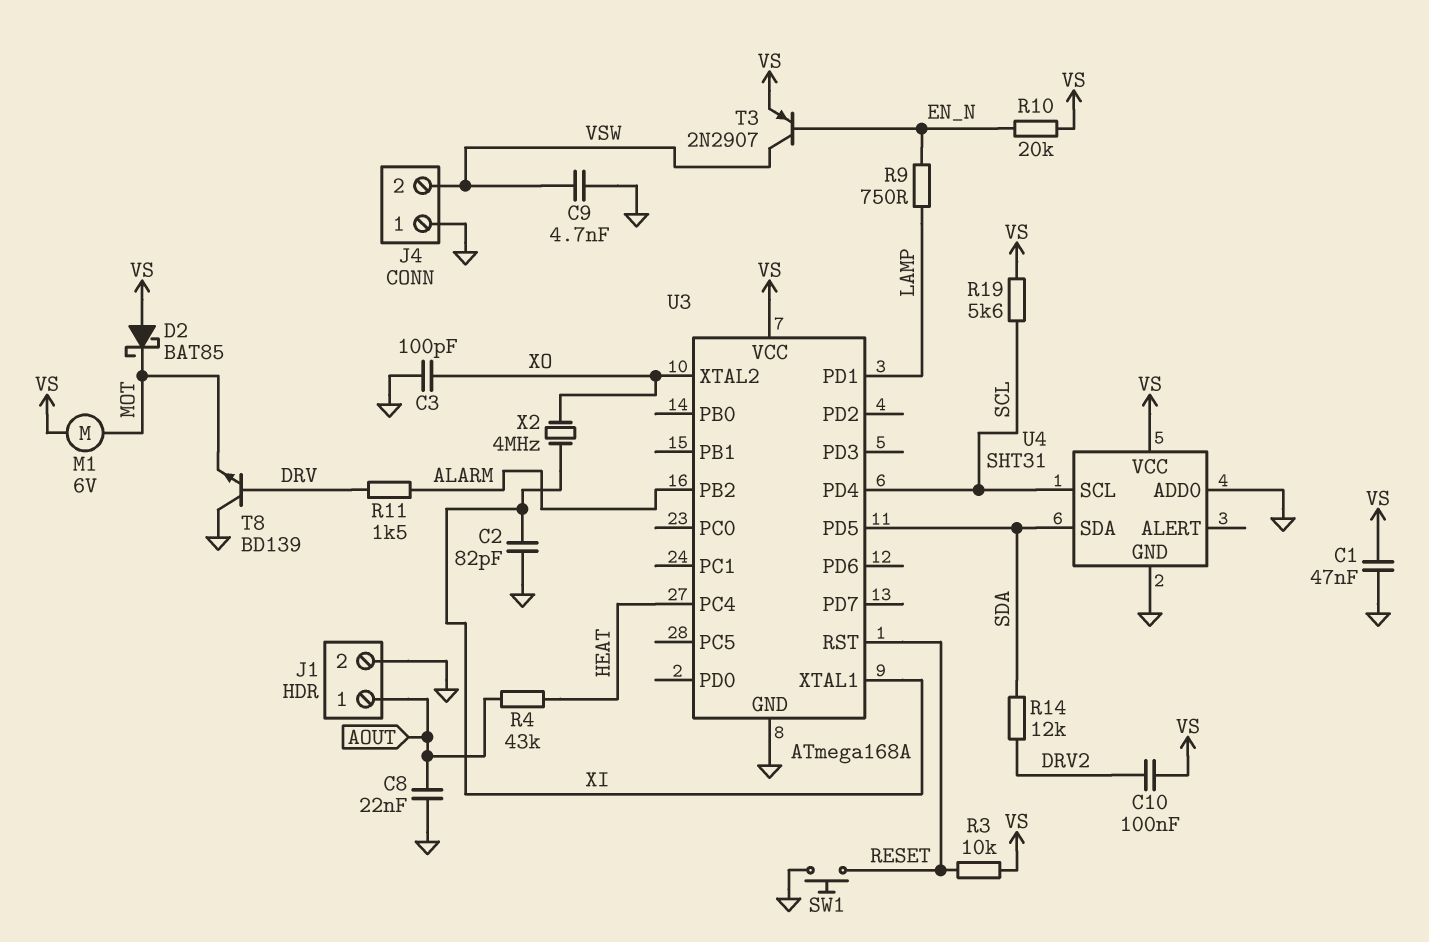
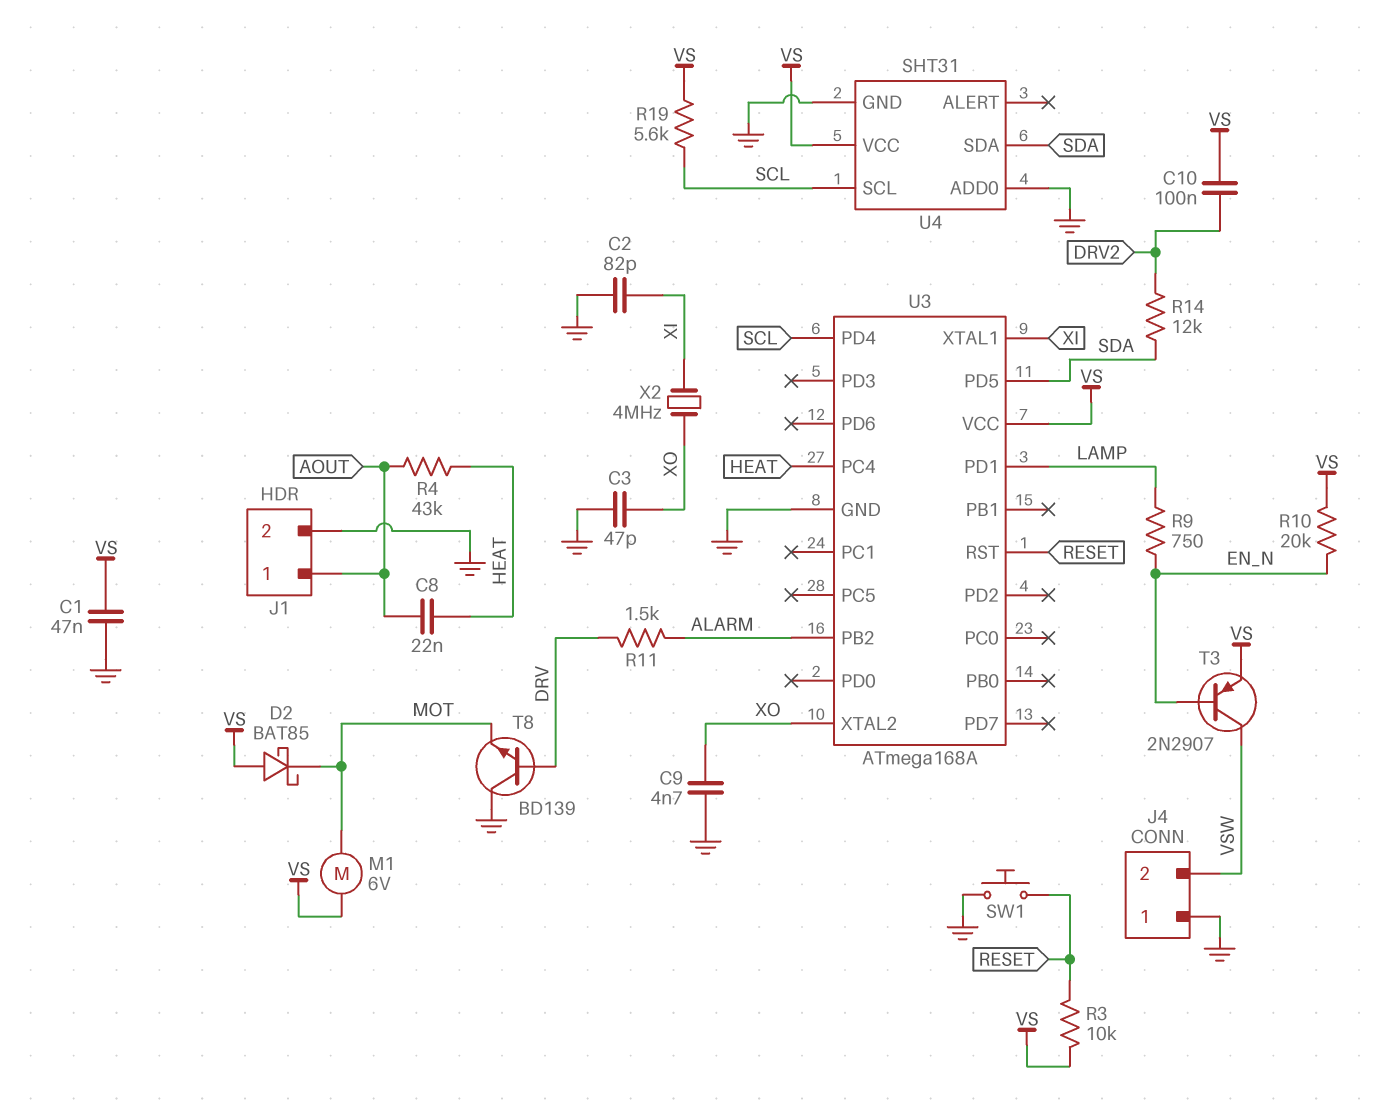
C3: 100pF (GND, XO) -> 47pF (GND, XO)
C8: 22nF (AOUT, GND) -> 22nF (AOUT, HEAT)
C9: 4.7nF (GND, VSW) -> 4.7nF (GND, XO)

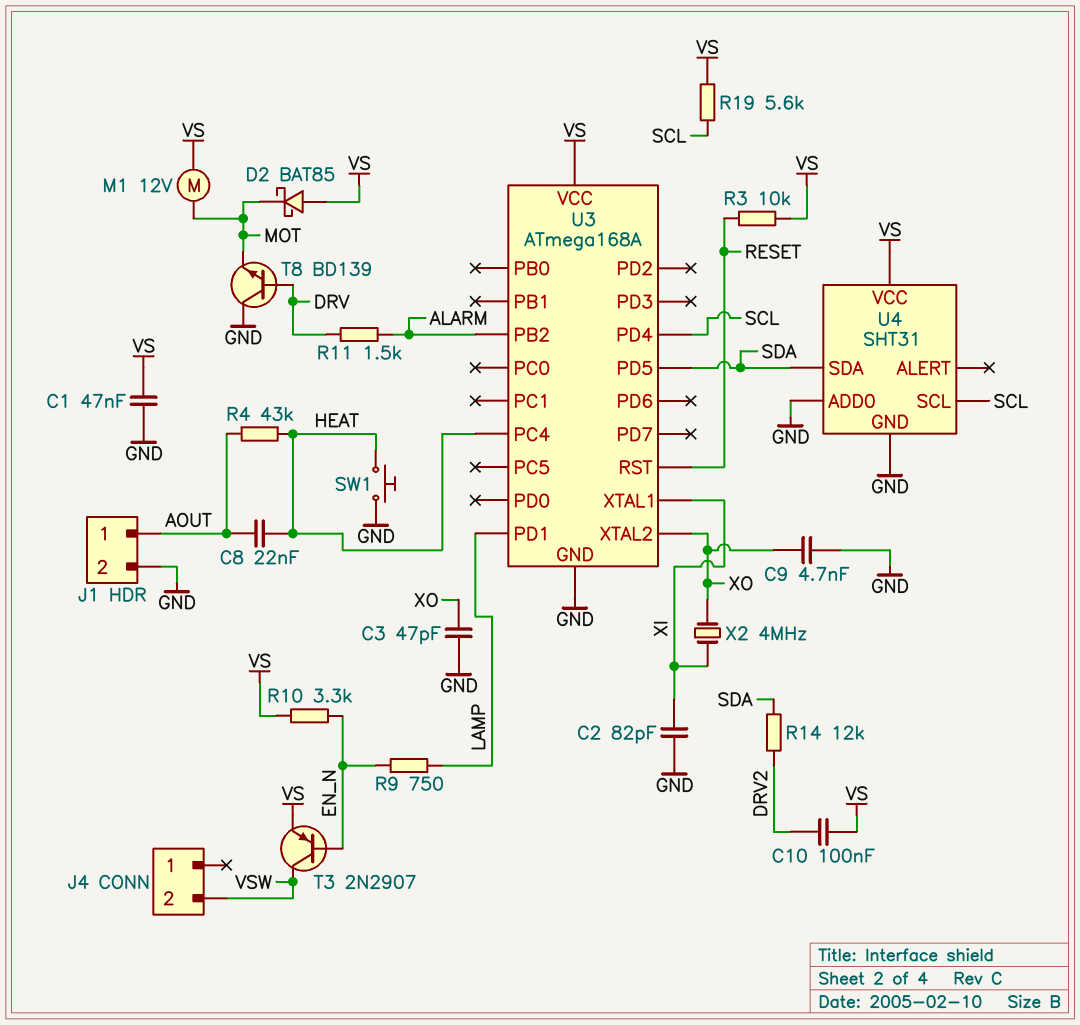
J4 pin 1: GND -> none
M1: motor 6V (MOT, VS) -> motor 12V (MOT, VS)
R10: 20k (EN_N, VS) -> 3.3k (EN_N, VS)
SW1: button (GND, RESET) -> button (GND, HEAT)

